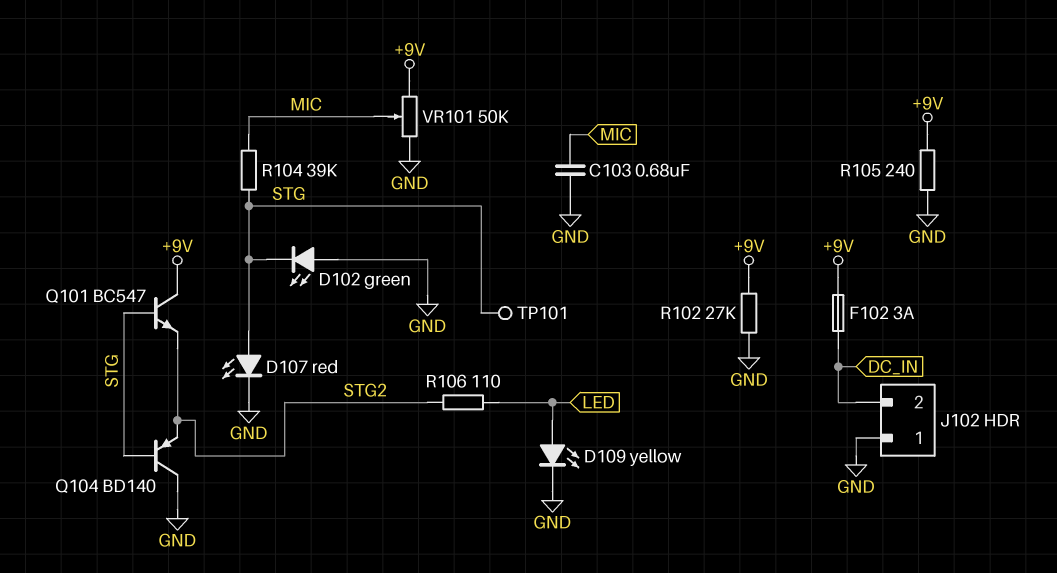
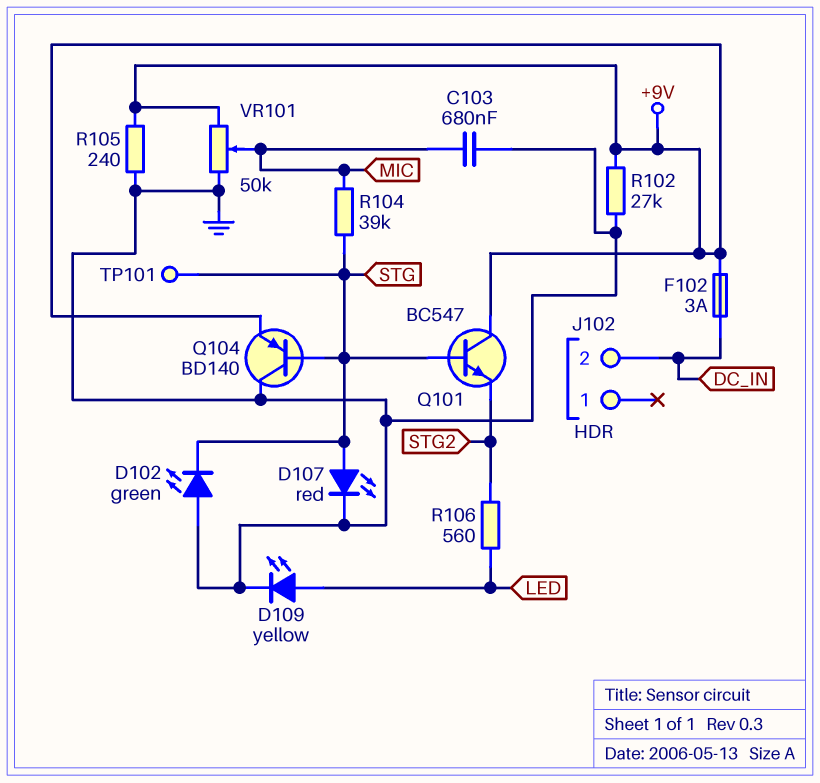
J102 pin 1: GND -> none
Q104: PNP BD140 (B STG, C GND, E STG2) -> PNP BD140 (B STG, C GND, E +9V)
R106: 110 (LED, STG2) -> 560 (LED, STG2)

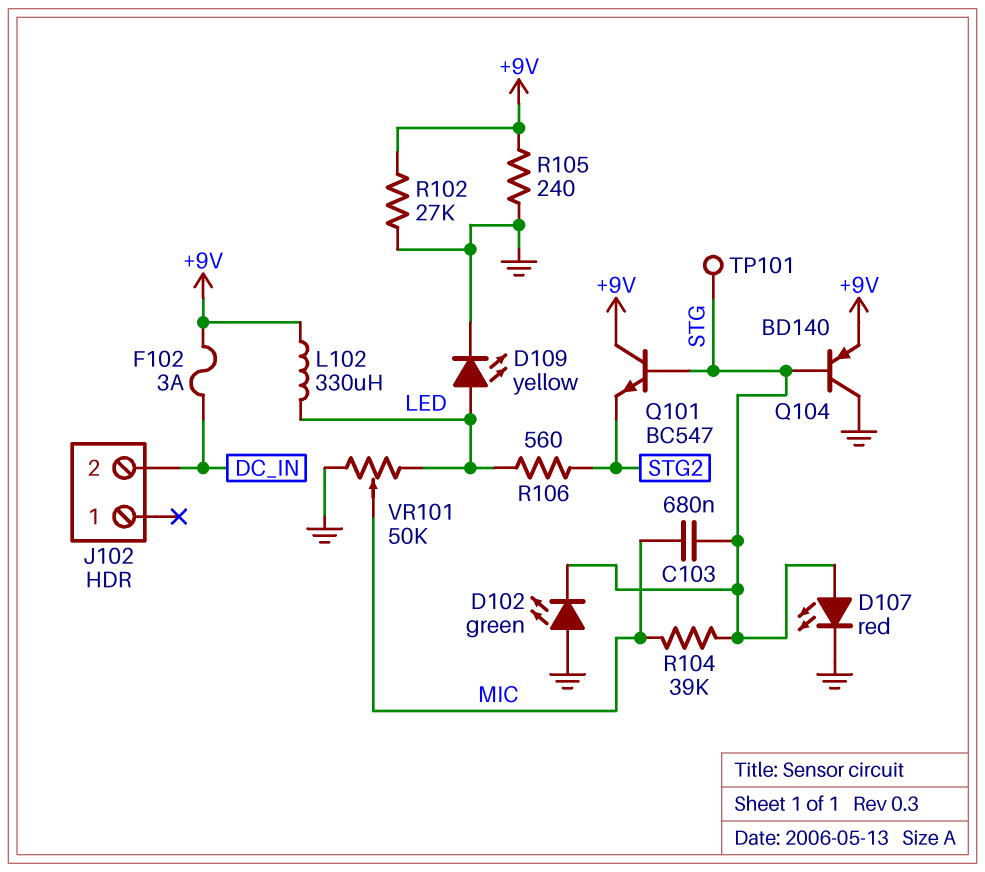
C103: 680nF (GND, MIC) -> 680nF (MIC, STG)
L102: none -> 330uH (+9V, LED)
VR101: 50k (+9V, GND, wiper MIC) -> 50k (GND, LED, wiper MIC)

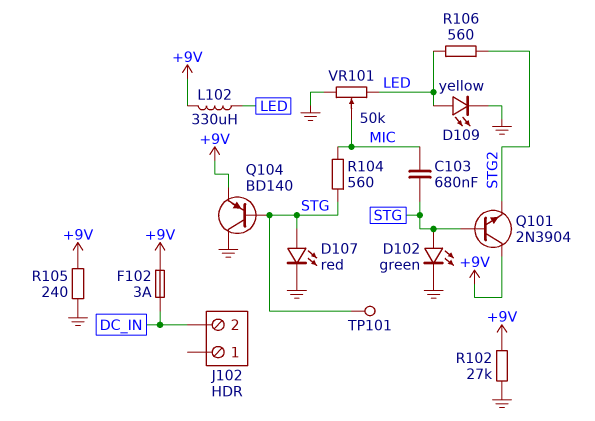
D102: LED green (A GND, K STG) -> LED green (A STG, K GND)
Q101: NPN BC547 (B STG, C +9V, E STG2) -> NPN 2N3904 (B STG, C +9V, E STG2)
R104: 39k (MIC, STG) -> 560 (MIC, STG)

